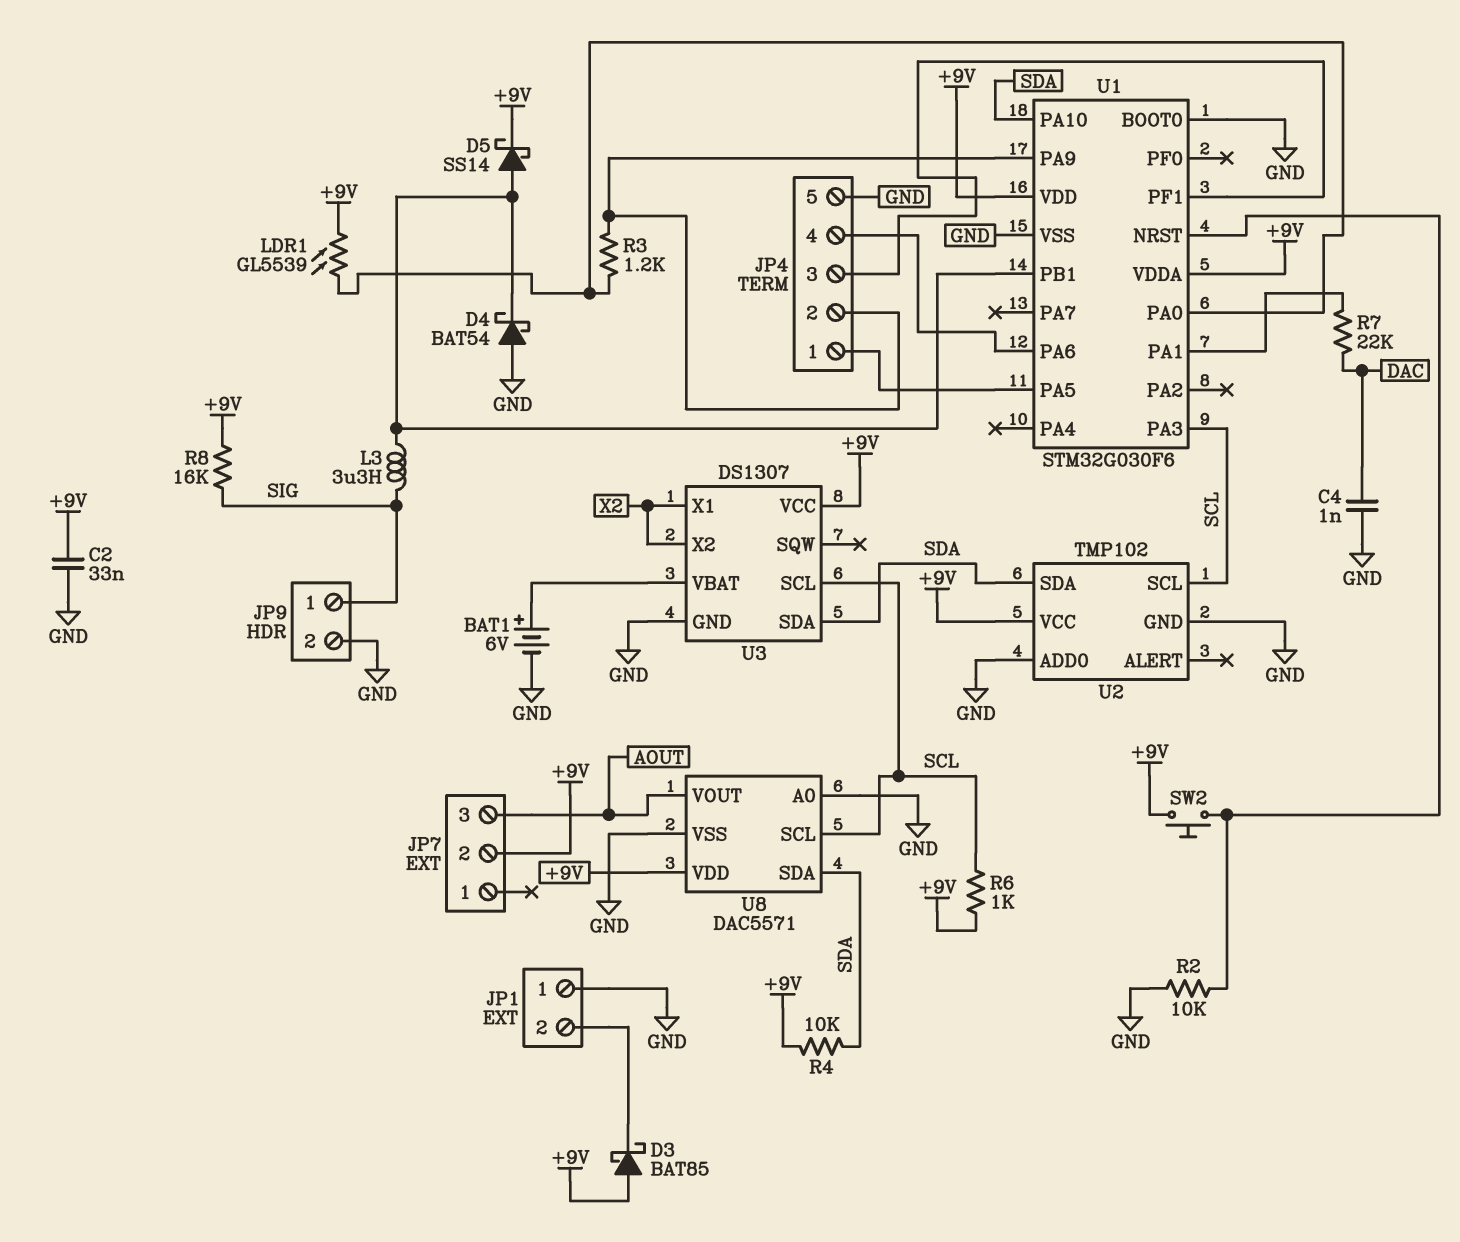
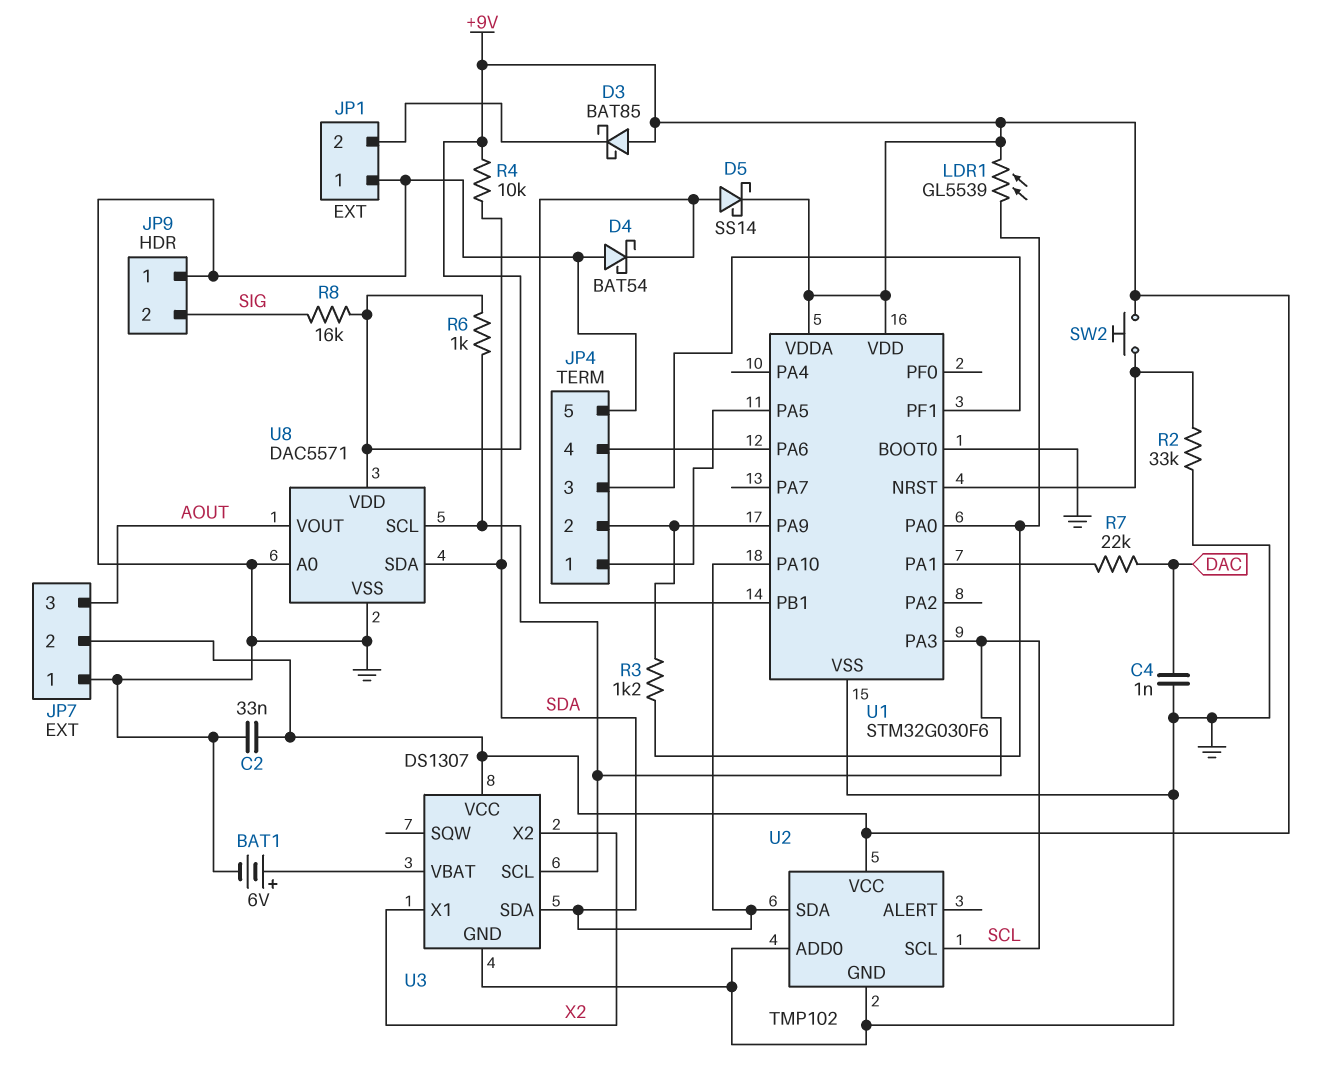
JP7 pin 1: none -> GND
JP9 pin 1: SIG -> GND
JP9 pin 2: GND -> SIG
L3: 3.3uH (SIG, U1/PB1) -> none
R2: 10k (GND, U1/NRST) -> 33k (GND, U1/NRST)

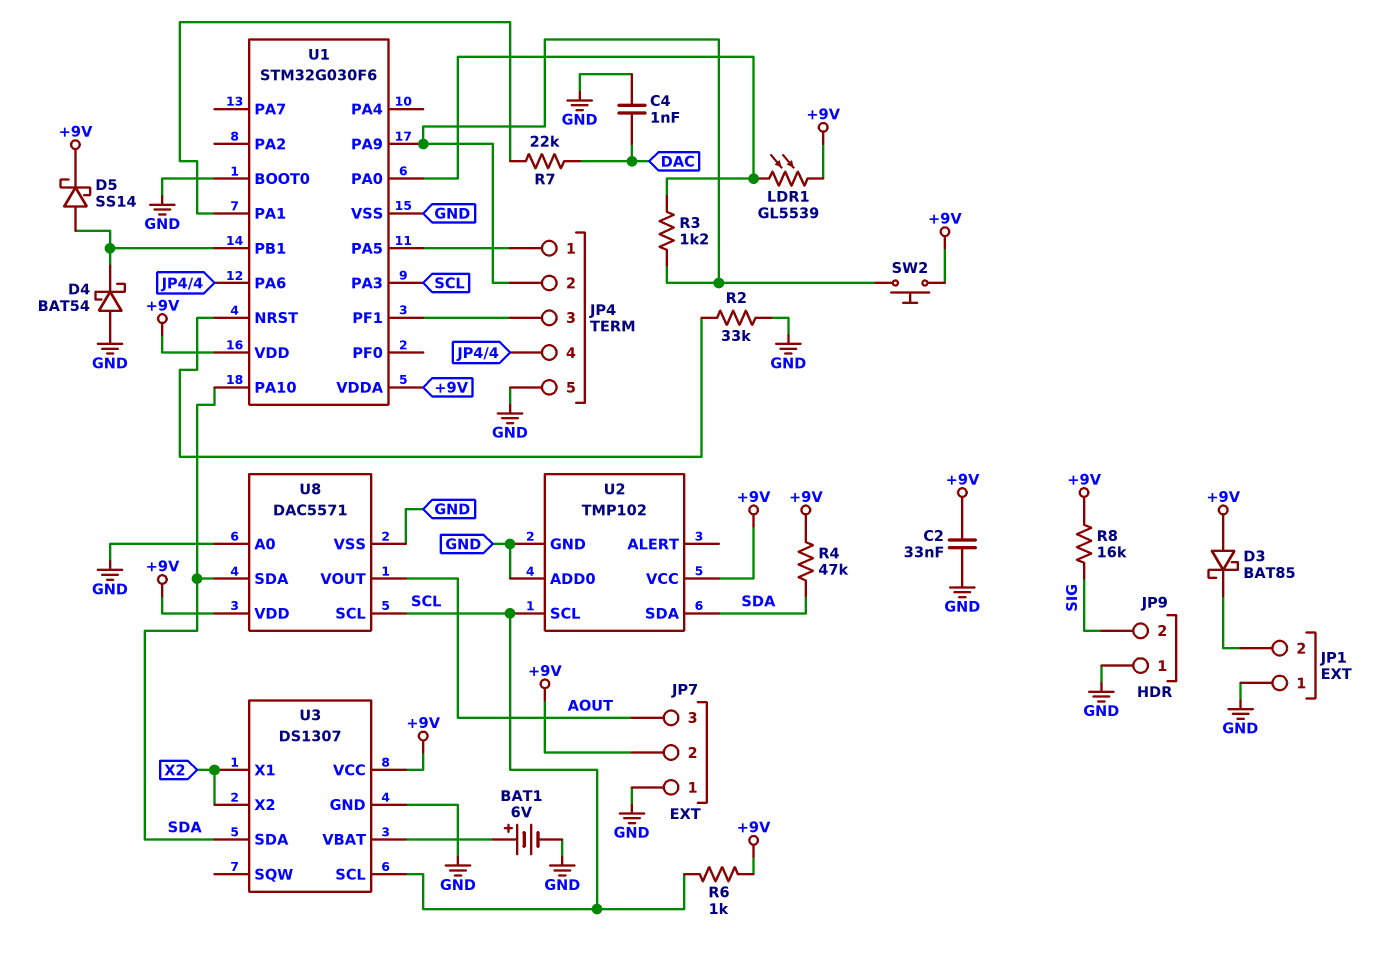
R4: 10k (+9V, SDA) -> 47k (+9V, SDA)
SW2: button (+9V, U1/NRST) -> button (+9V, JP4/2)

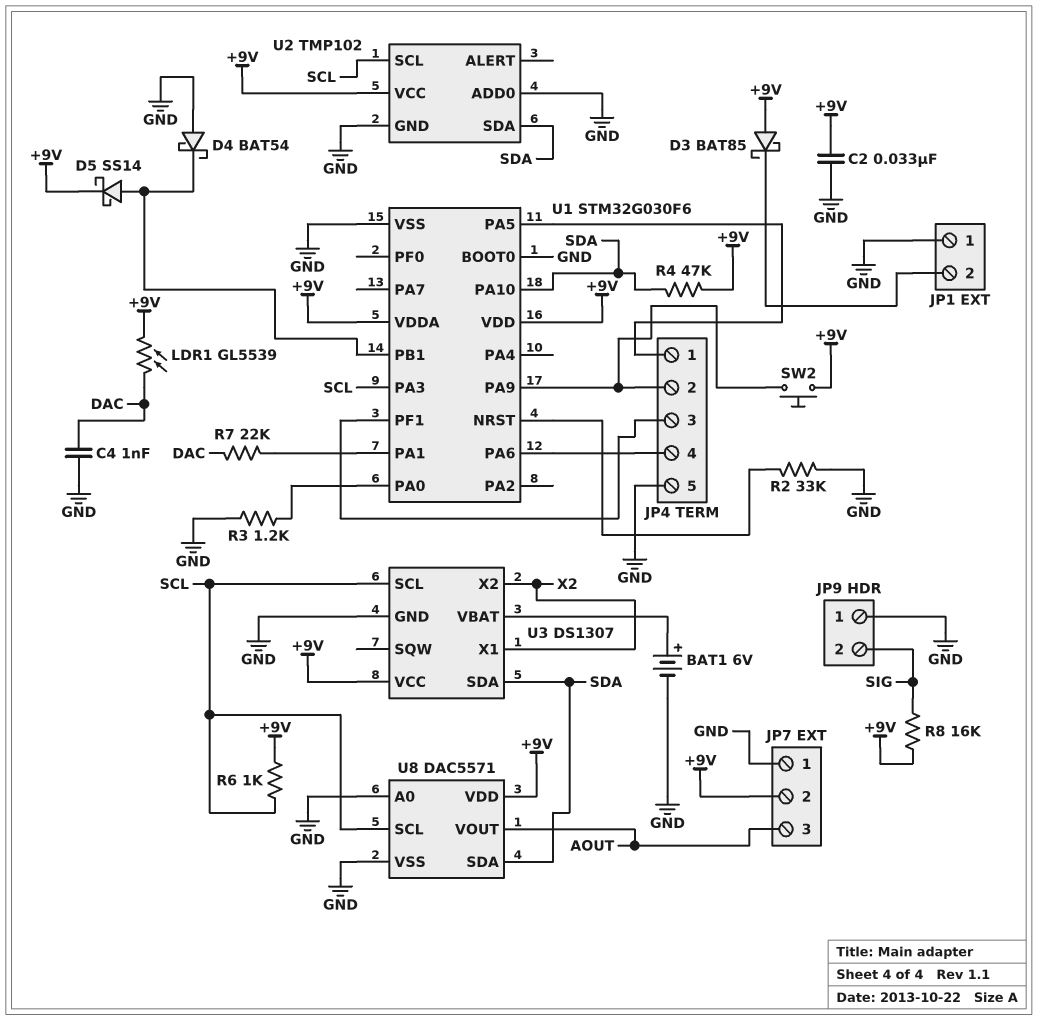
LDR1: GL5539 (+9V, U1/PA0) -> GL5539 (+9V, DAC)
R3: 1.2k (JP4/2, U1/PA0) -> 1.2k (GND, U1/PA0)

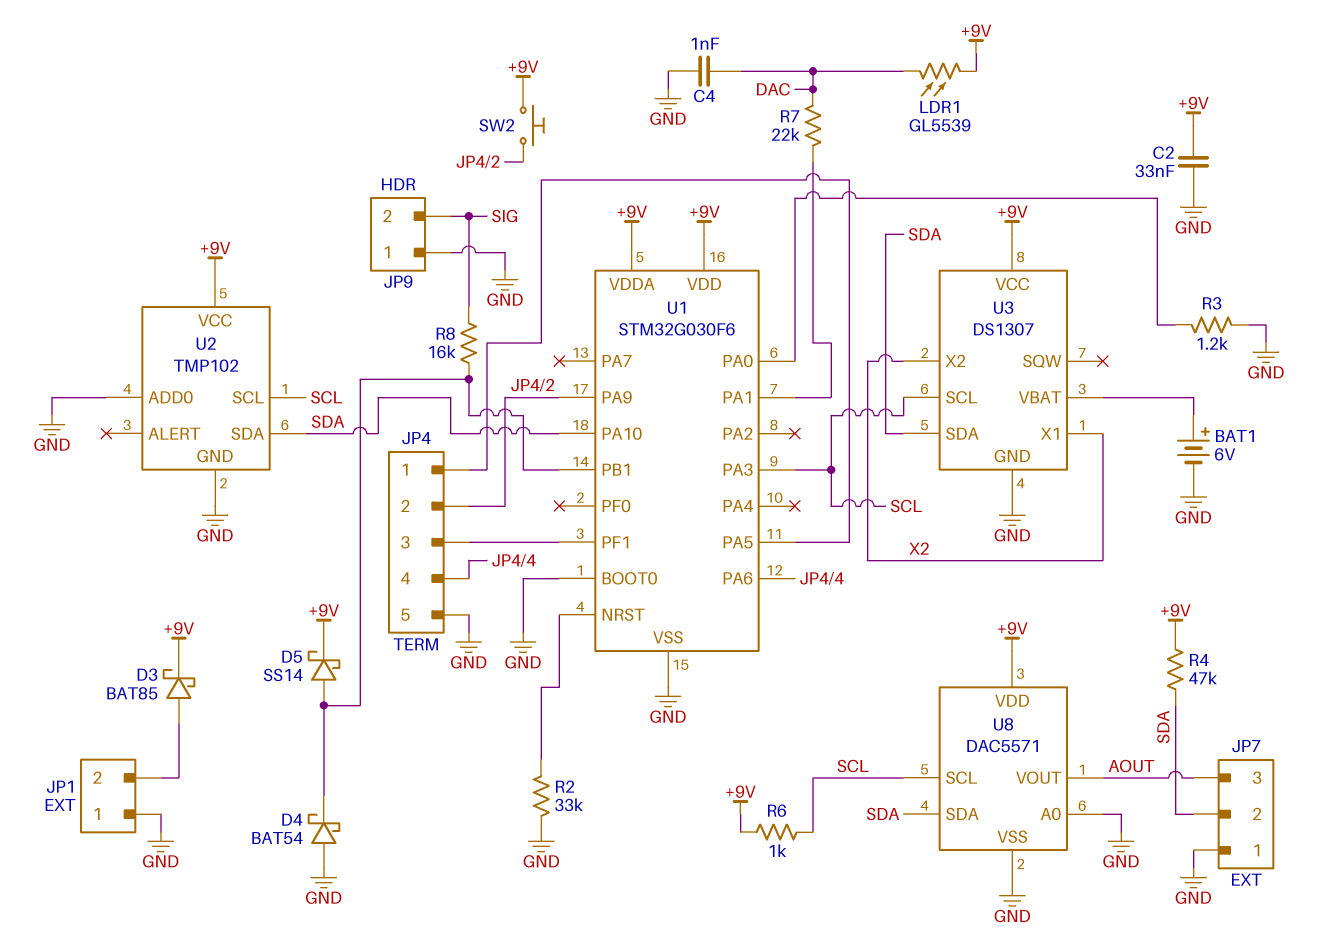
D3: schottky BAT85 (A +9V, K JP1/2) -> schottky BAT85 (A JP1/2, K +9V)
JP7 pin 2: +9V -> SDA
R8: 16k (+9V, SIG) -> 16k (SIG, U1/PB1)

